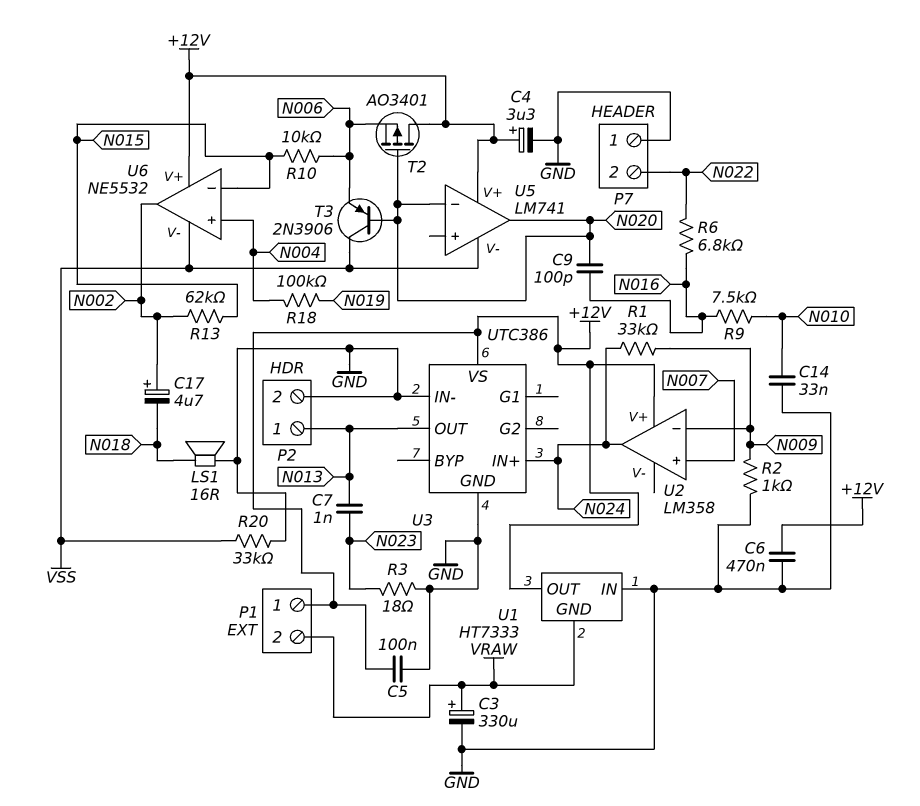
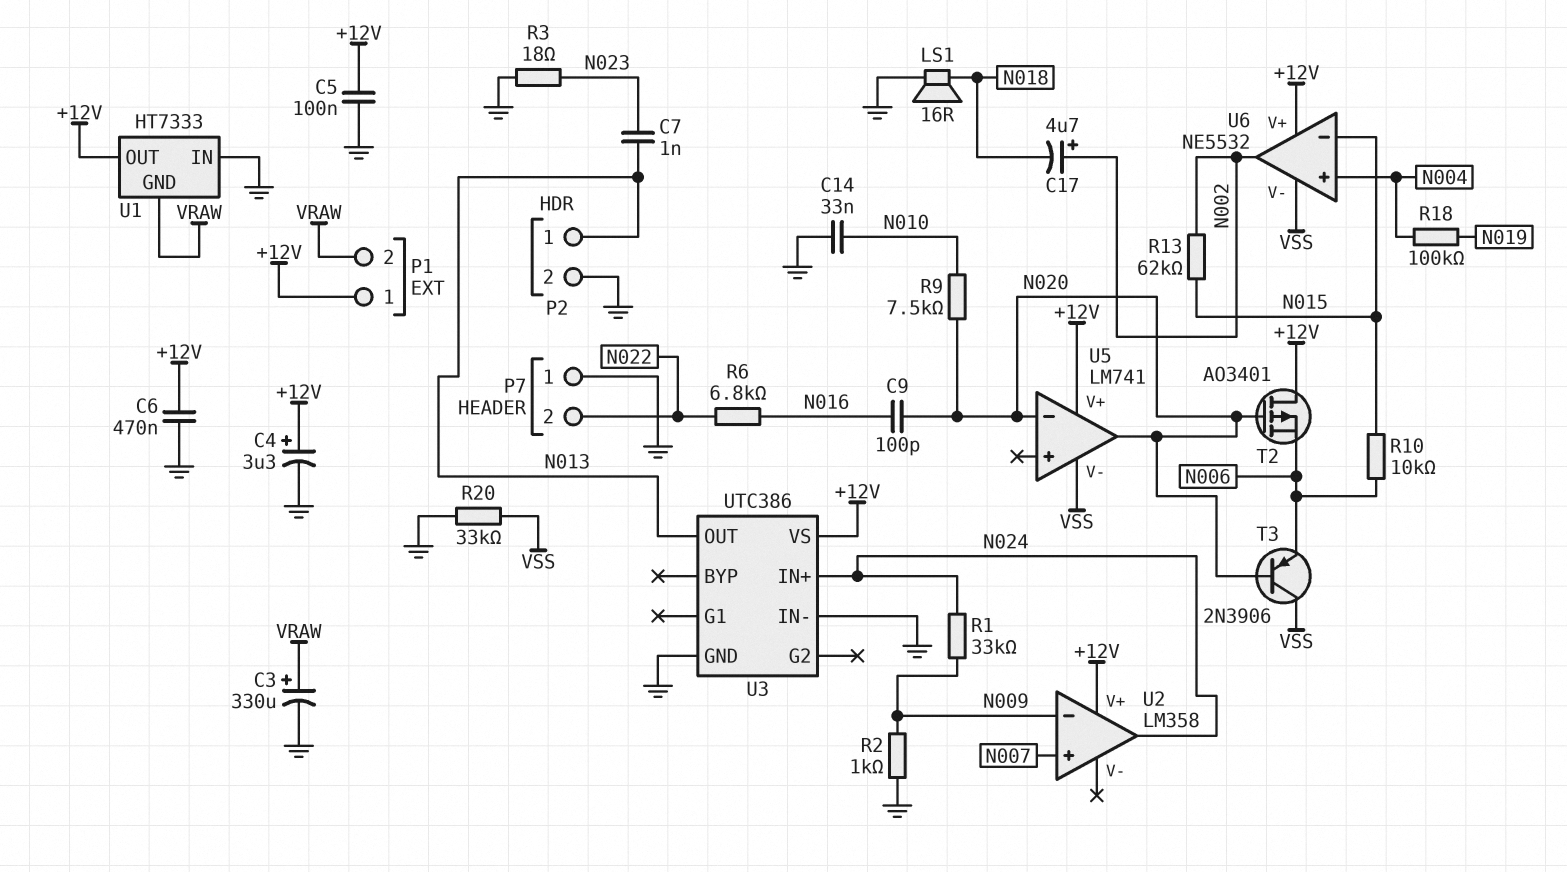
R9: 7.5k (N010, N016) -> 7.5k (N010, N020)

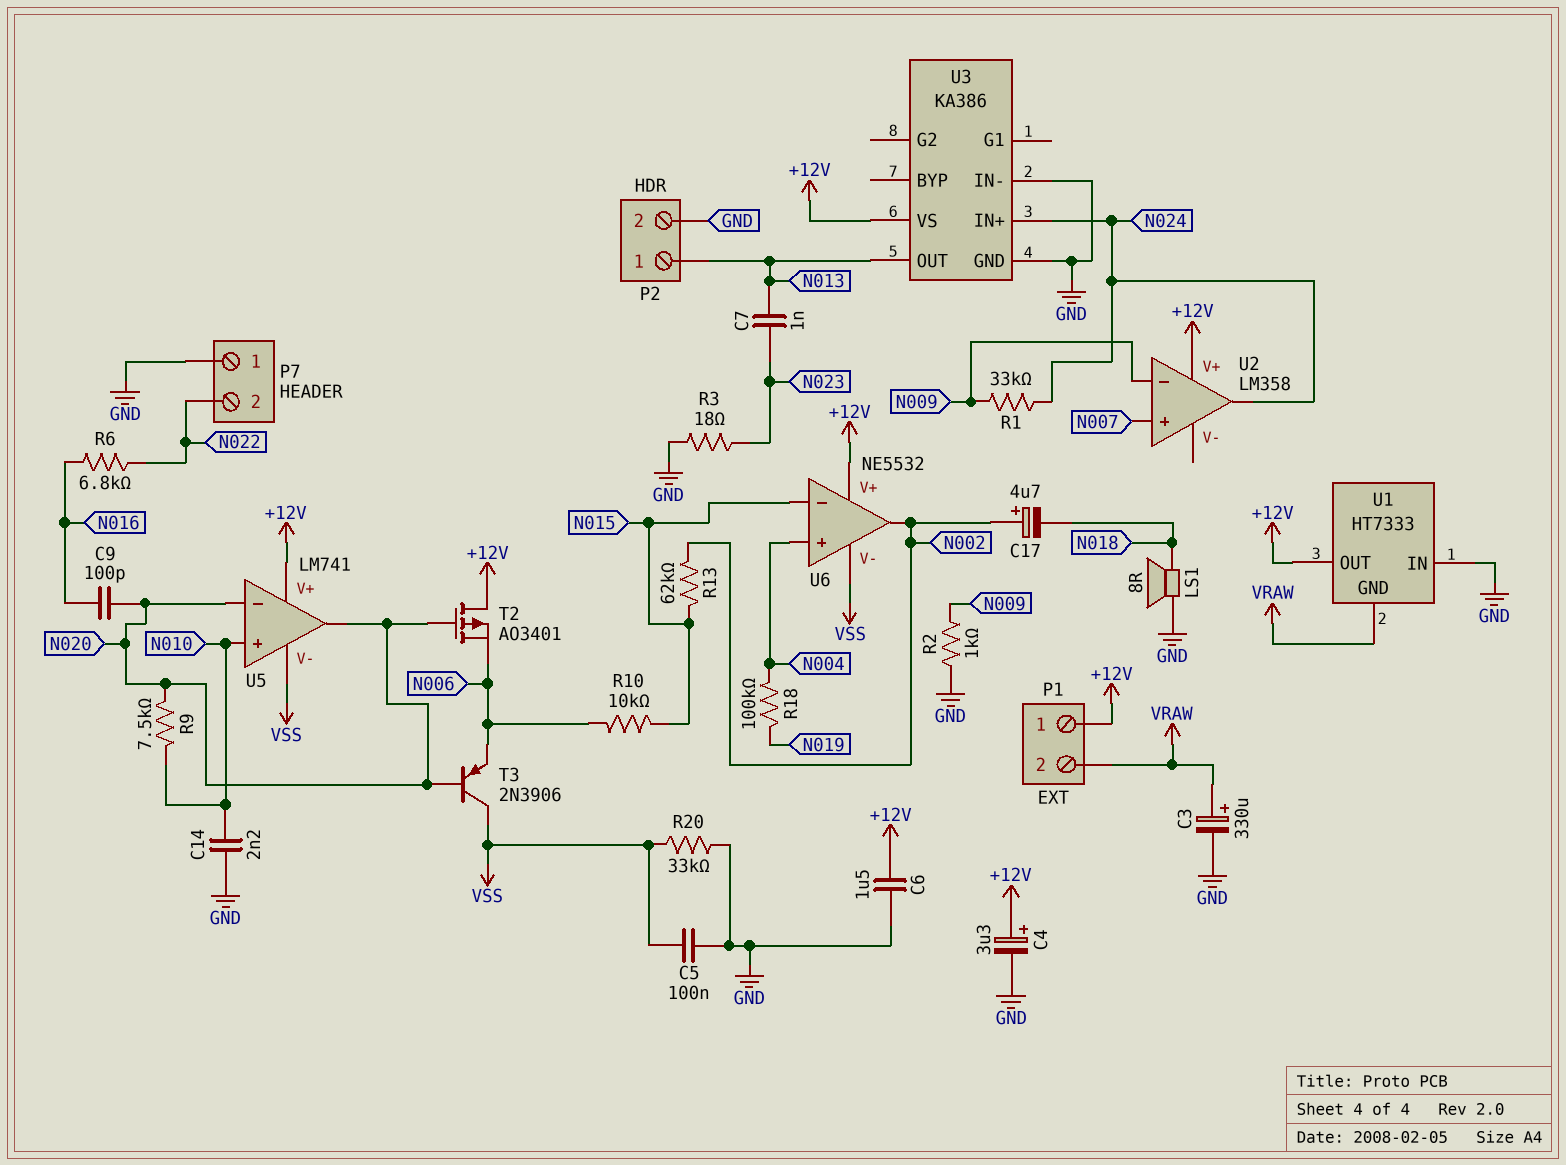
C5: 100nF (+12V, GND) -> 100nF (GND, VSS)
C6: 470nF (+12V, GND) -> 1.5uF (+12V, GND)
C14: 33nF (GND, N010) -> 2.2nF (GND, N010)
LS1: speaker 16R (GND, N018) -> speaker 8R (GND, N018)
U3: UTC386 -> KA386
U5 pin in+: none -> N010

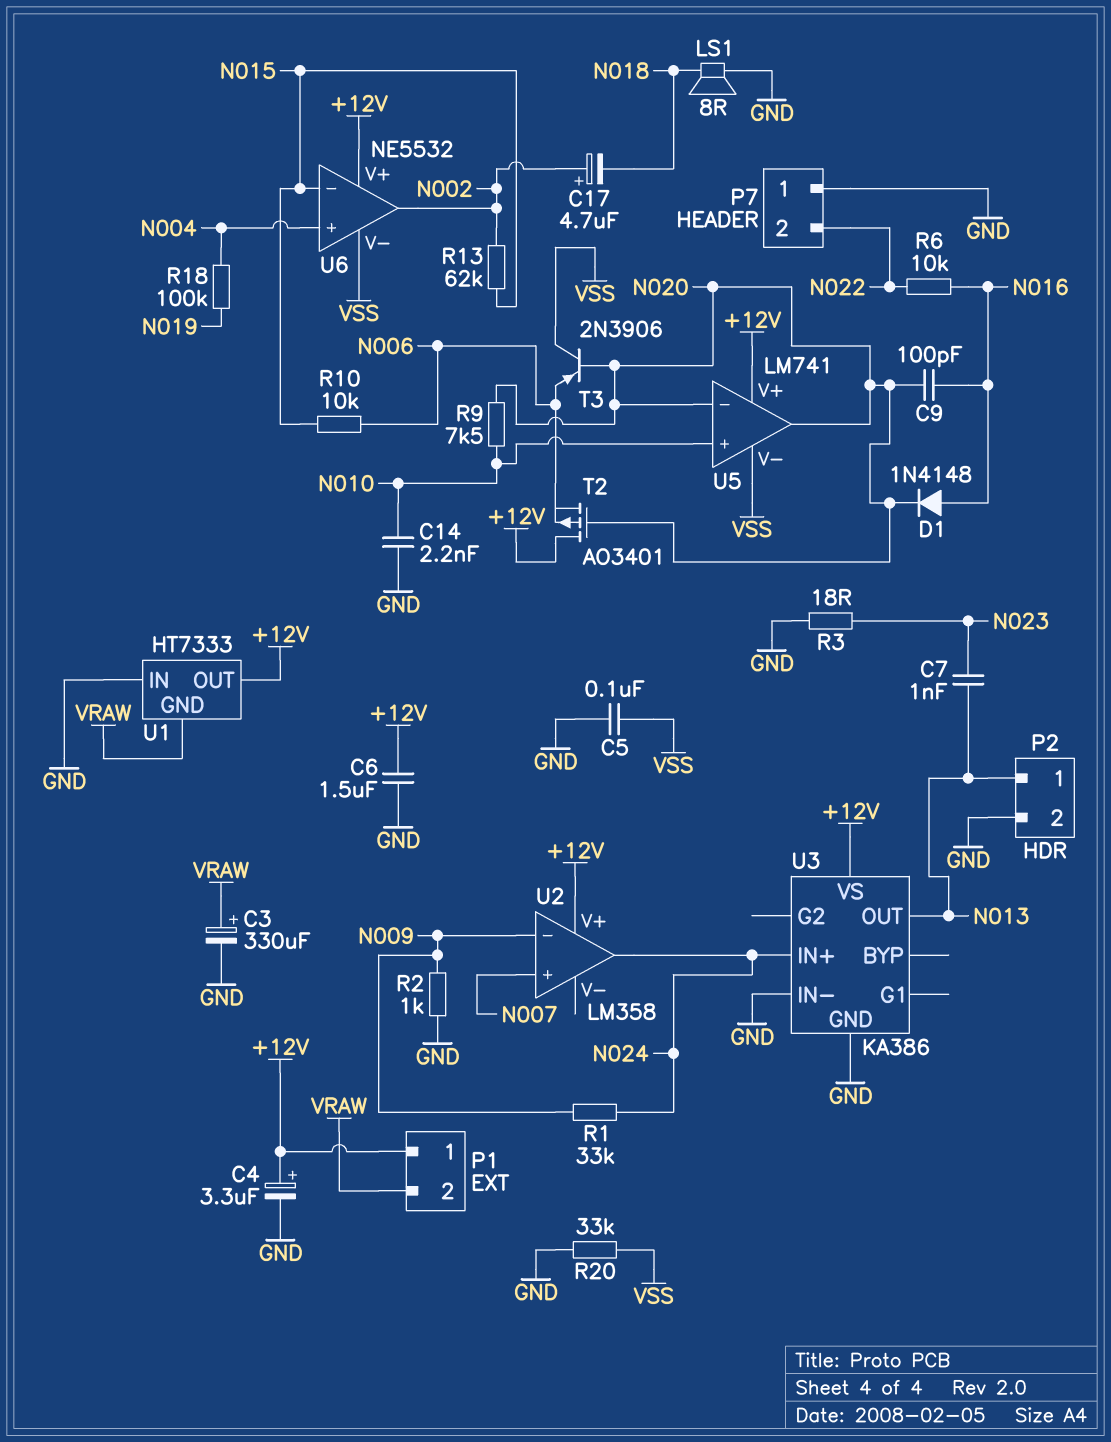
D1: none -> diode 1N4148 (A N016, K N020)
R6: 6.8k (N016, N022) -> 10k (N016, N022)

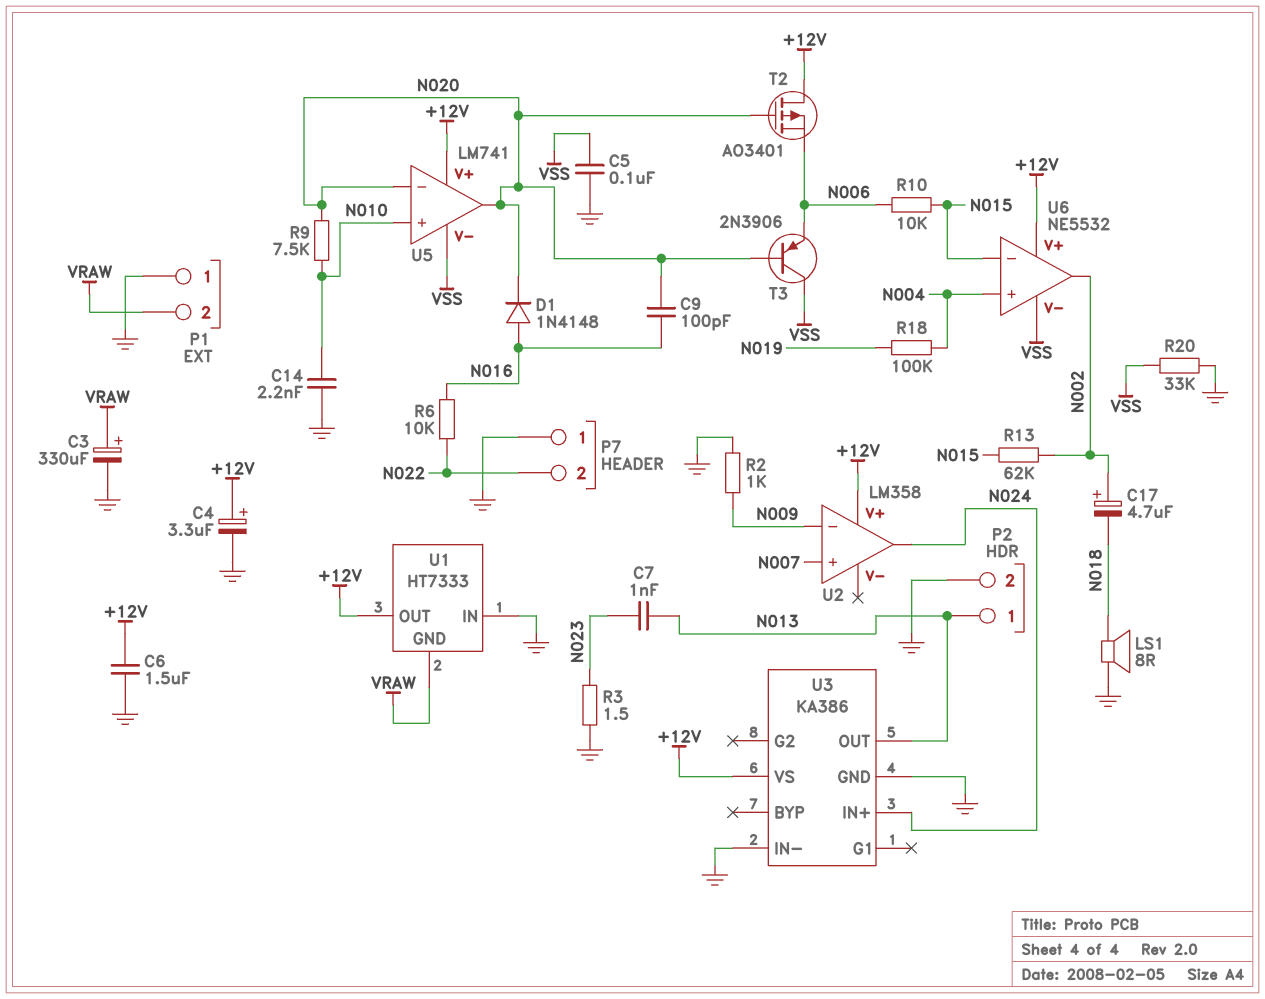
P1 pin 1: +12V -> GND
R1: 33k (N009, N024) -> none
R3: 18 (GND, N023) -> 1.5 (GND, N023)

